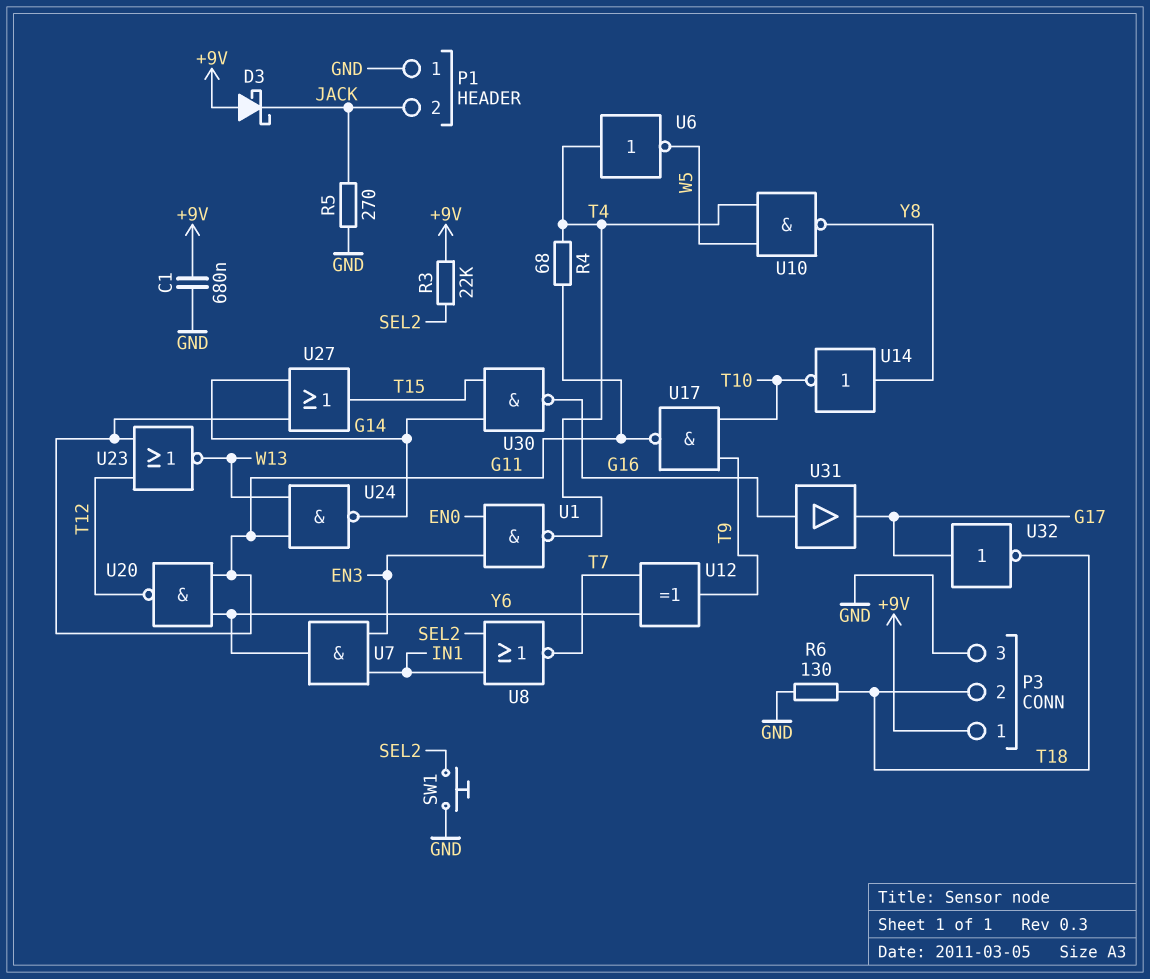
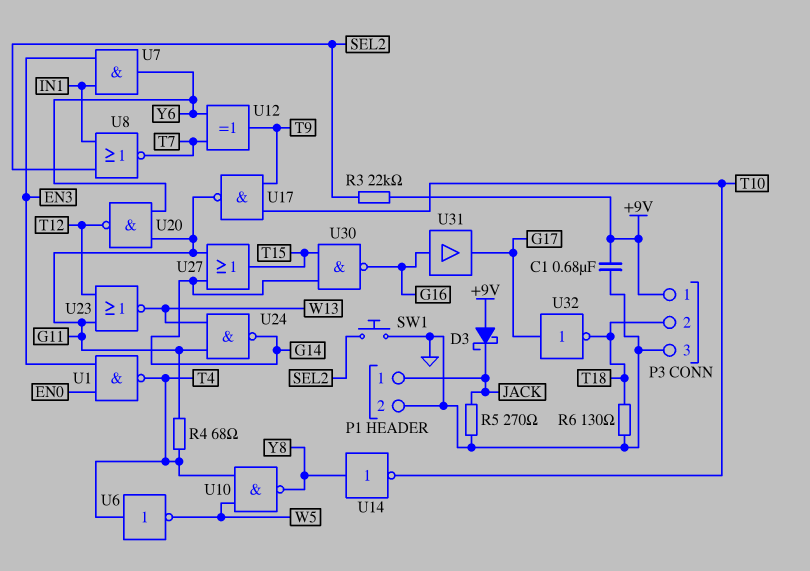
P1 pin 1: GND -> JACK
P1 pin 2: JACK -> GND

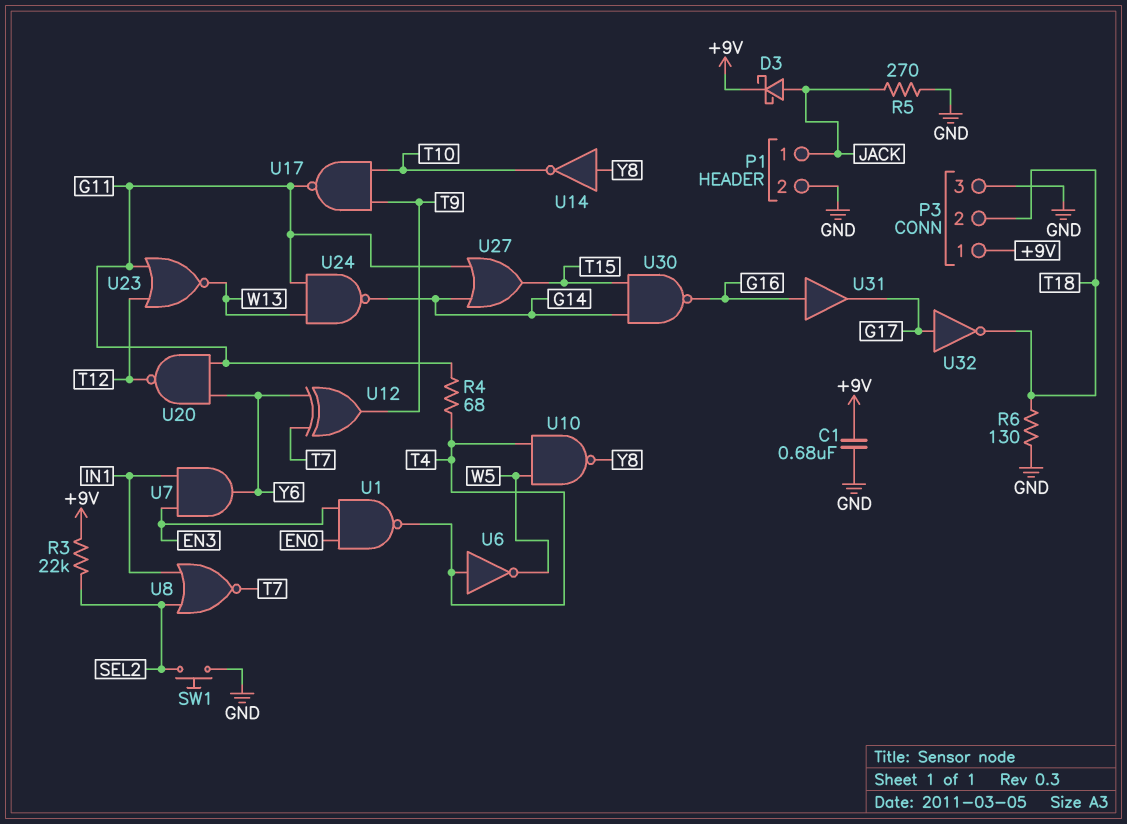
D3: schottky (A +9V, K JACK) -> schottky (A JACK, K +9V)

